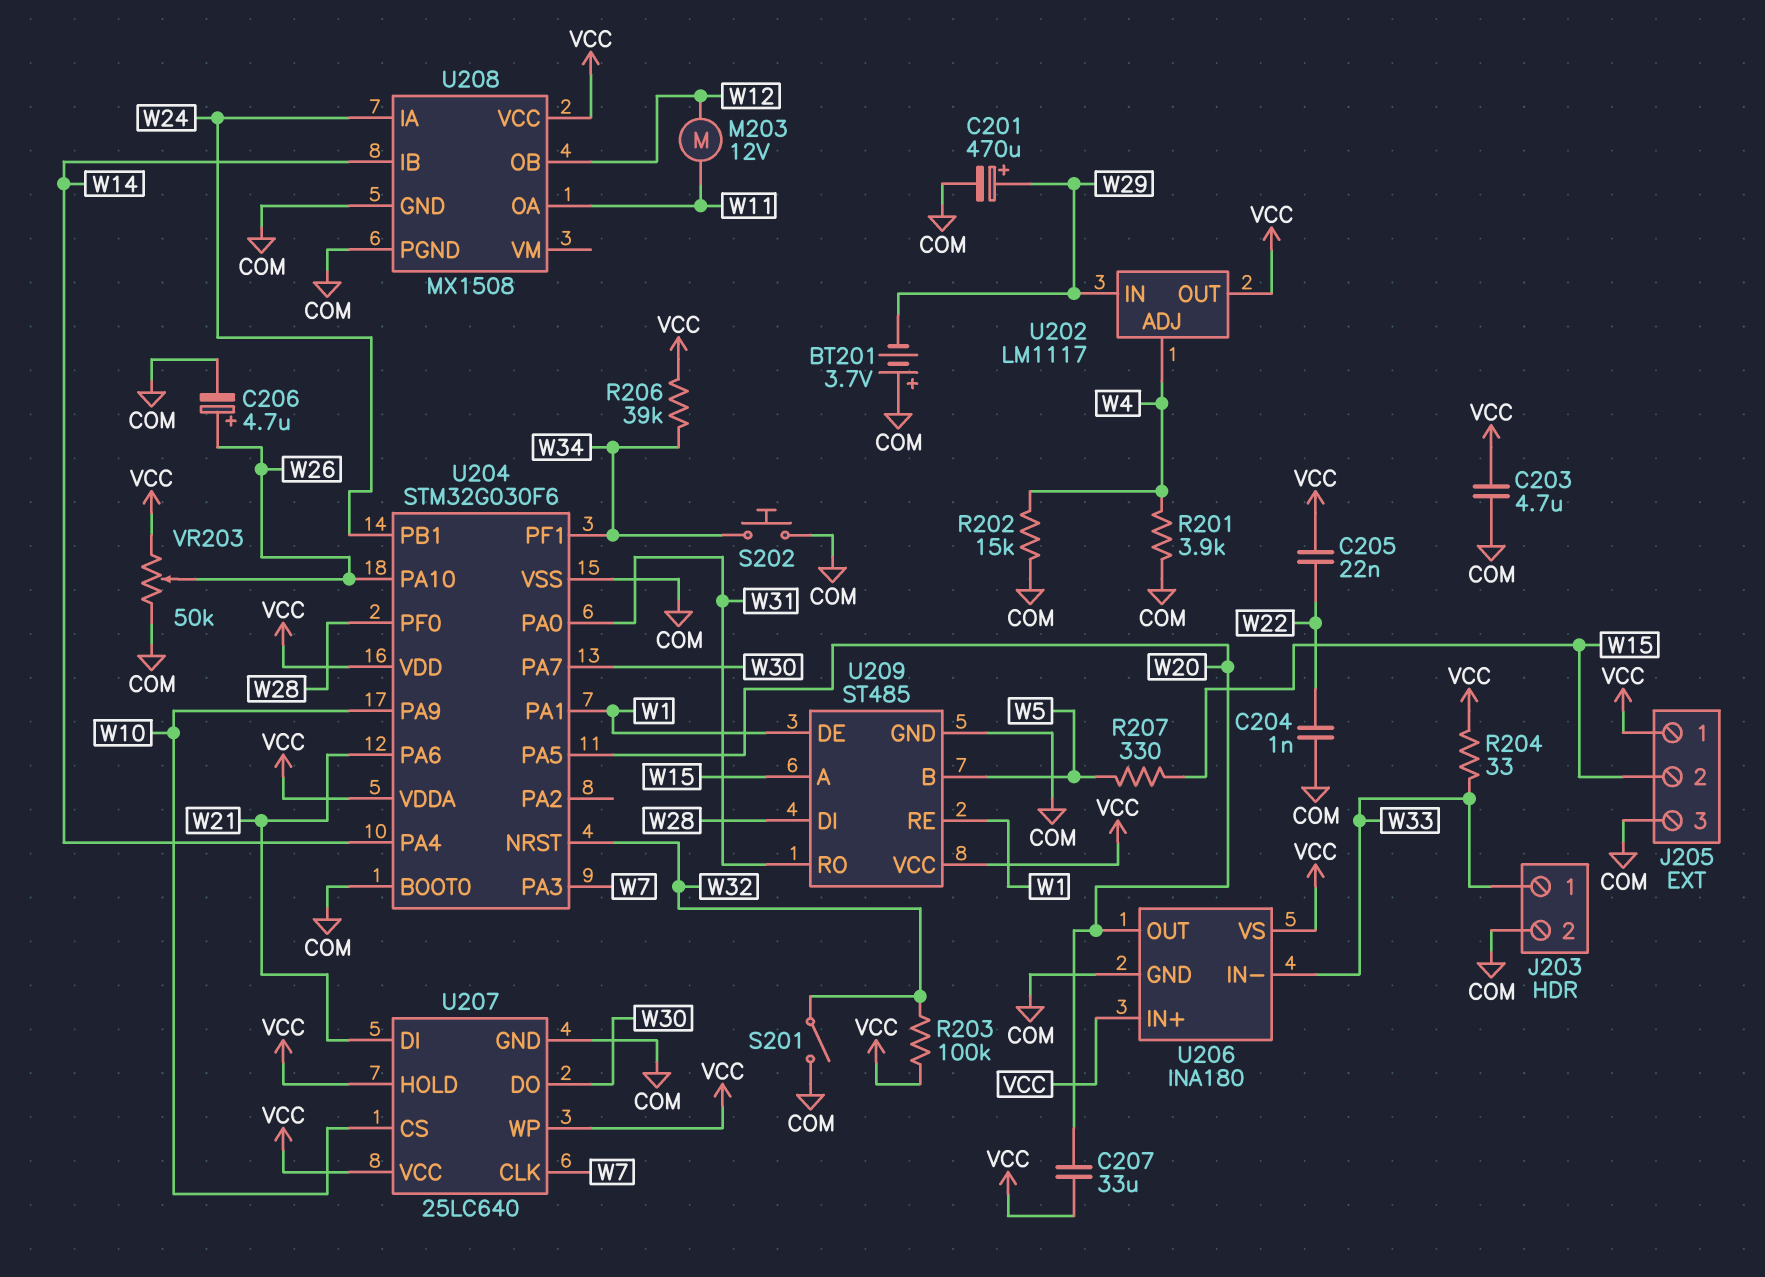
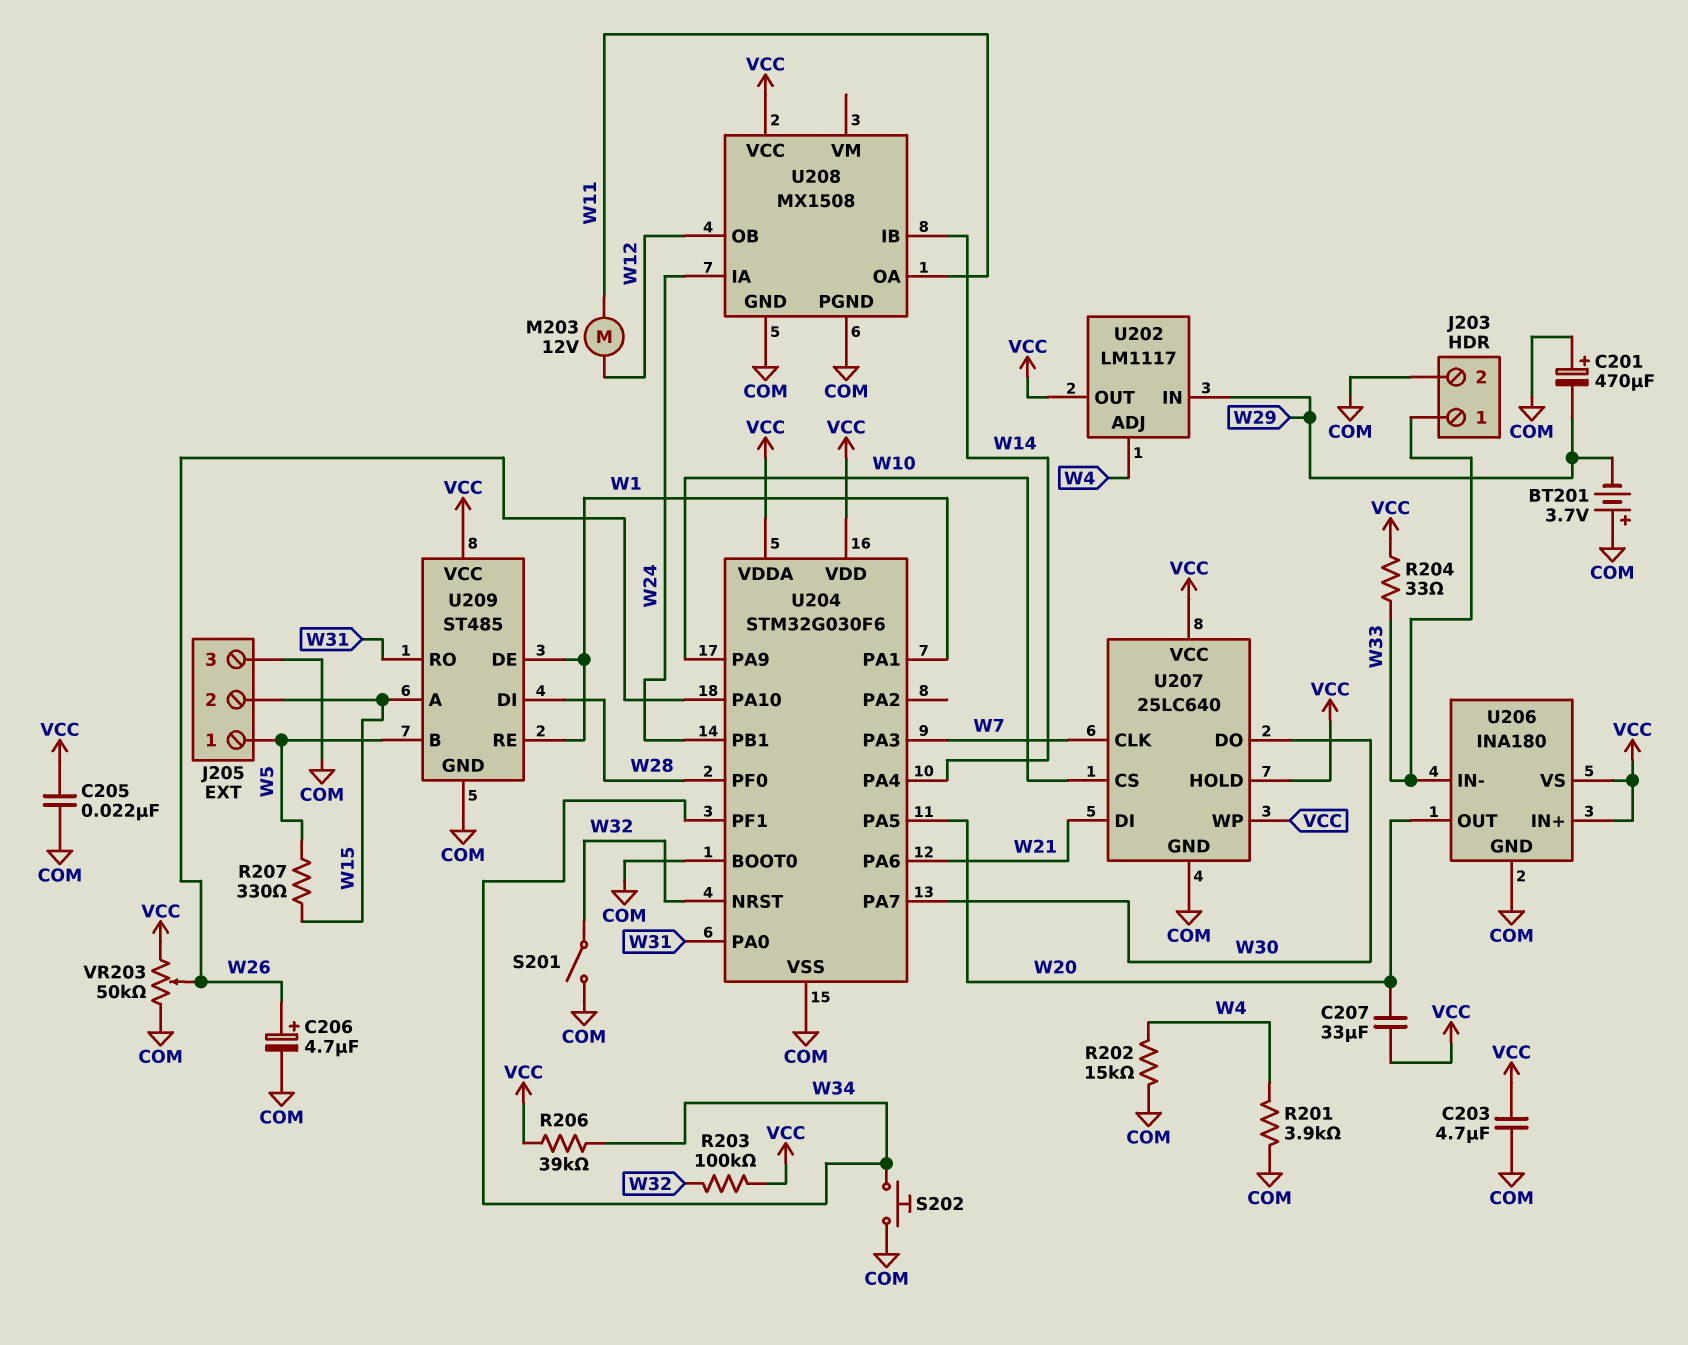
C201: 470uF (plus W29, minus COM) -> 470uF (plus COM, minus W29)
C204: 1nF (COM, W22) -> none
C205: 22nF (VCC, W22) -> 22nF (COM, VCC)
J205 pin 1: VCC -> W5

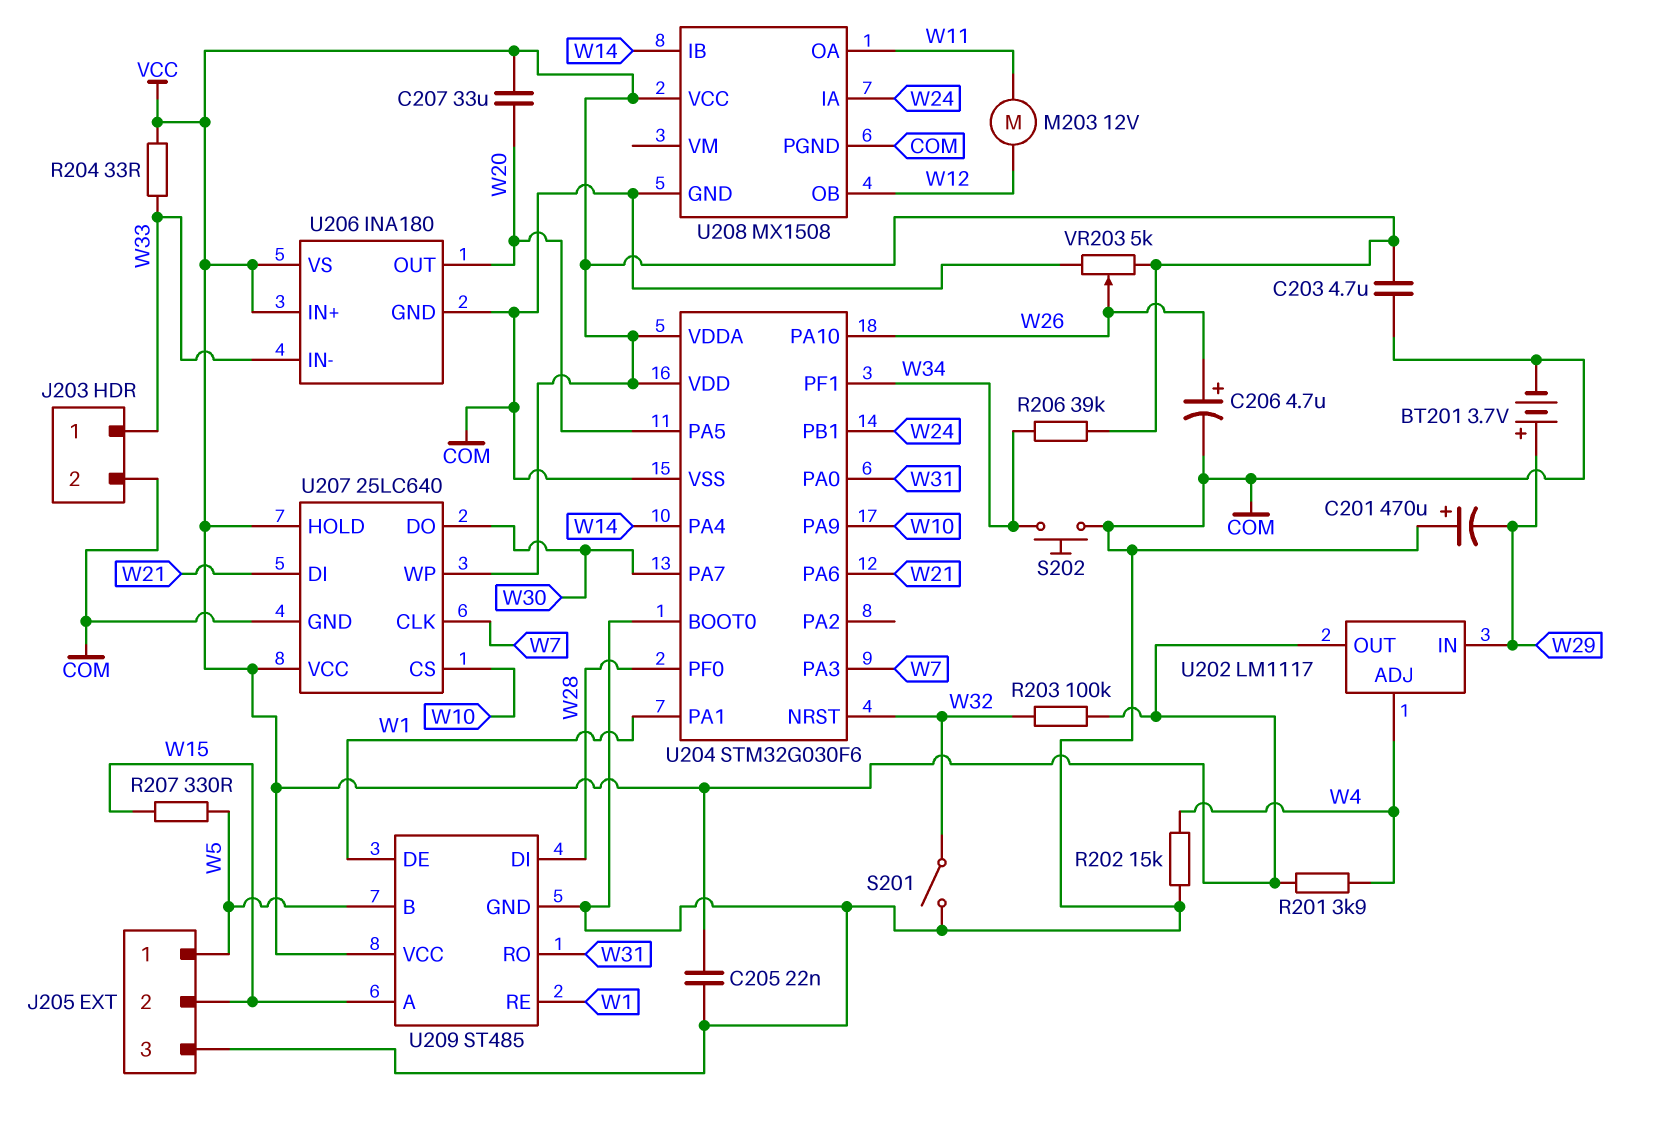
BT201: 3.7V (plus COM, minus W29) -> 3.7V (plus W29, minus COM)
R201: 3.9k (COM, W4) -> 3.9k (VCC, W4)
VR203: 50k (COM, VCC, wiper W26) -> 5k (COM, VCC, wiper W26)

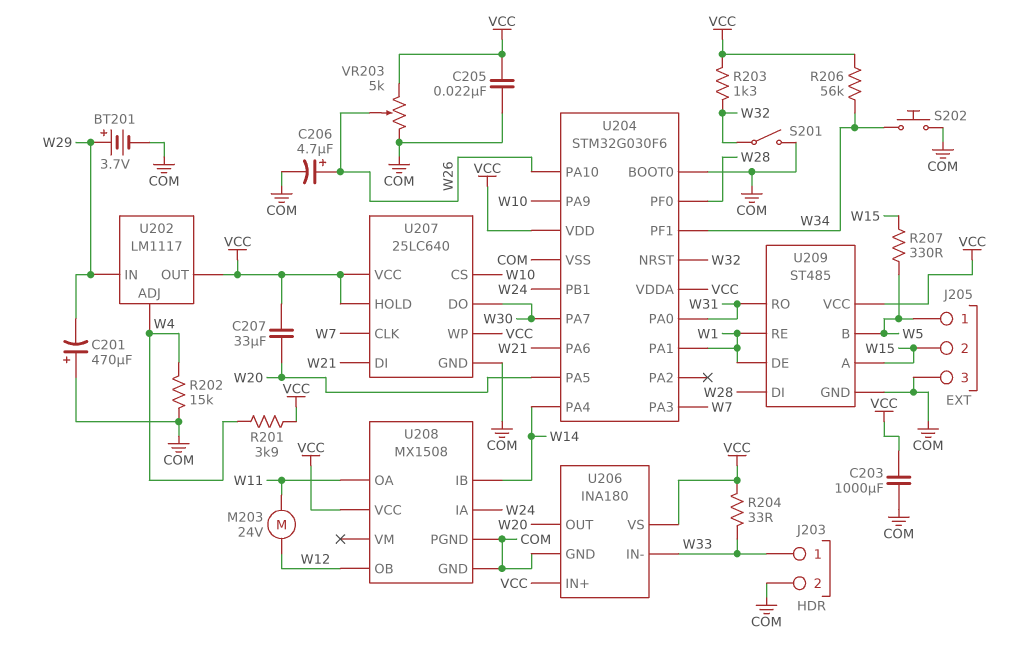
C203: 4.7uF (COM, VCC) -> 1000uF (COM, VCC)
M203: motor 12V (W11, W12) -> motor 24V (W11, W12)
R203: 100k (VCC, W32) -> 1.3k (VCC, W32)
R206: 39k (VCC, W34) -> 56k (VCC, W34)

